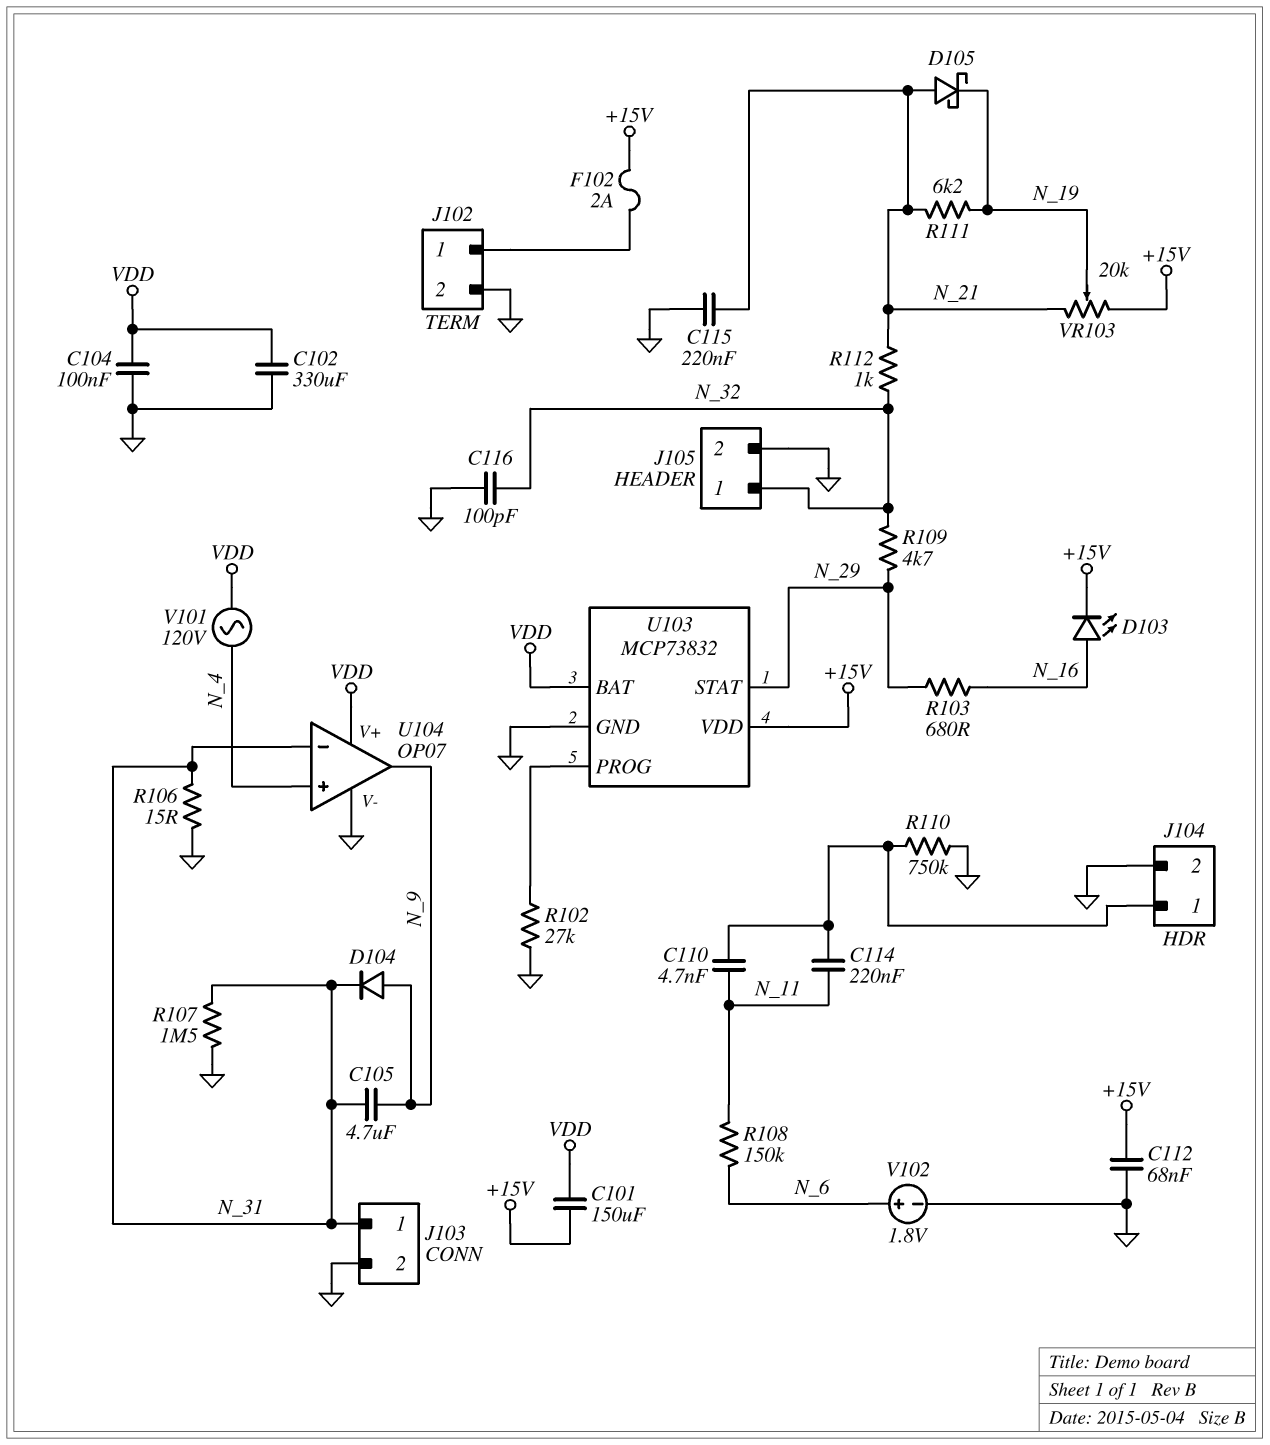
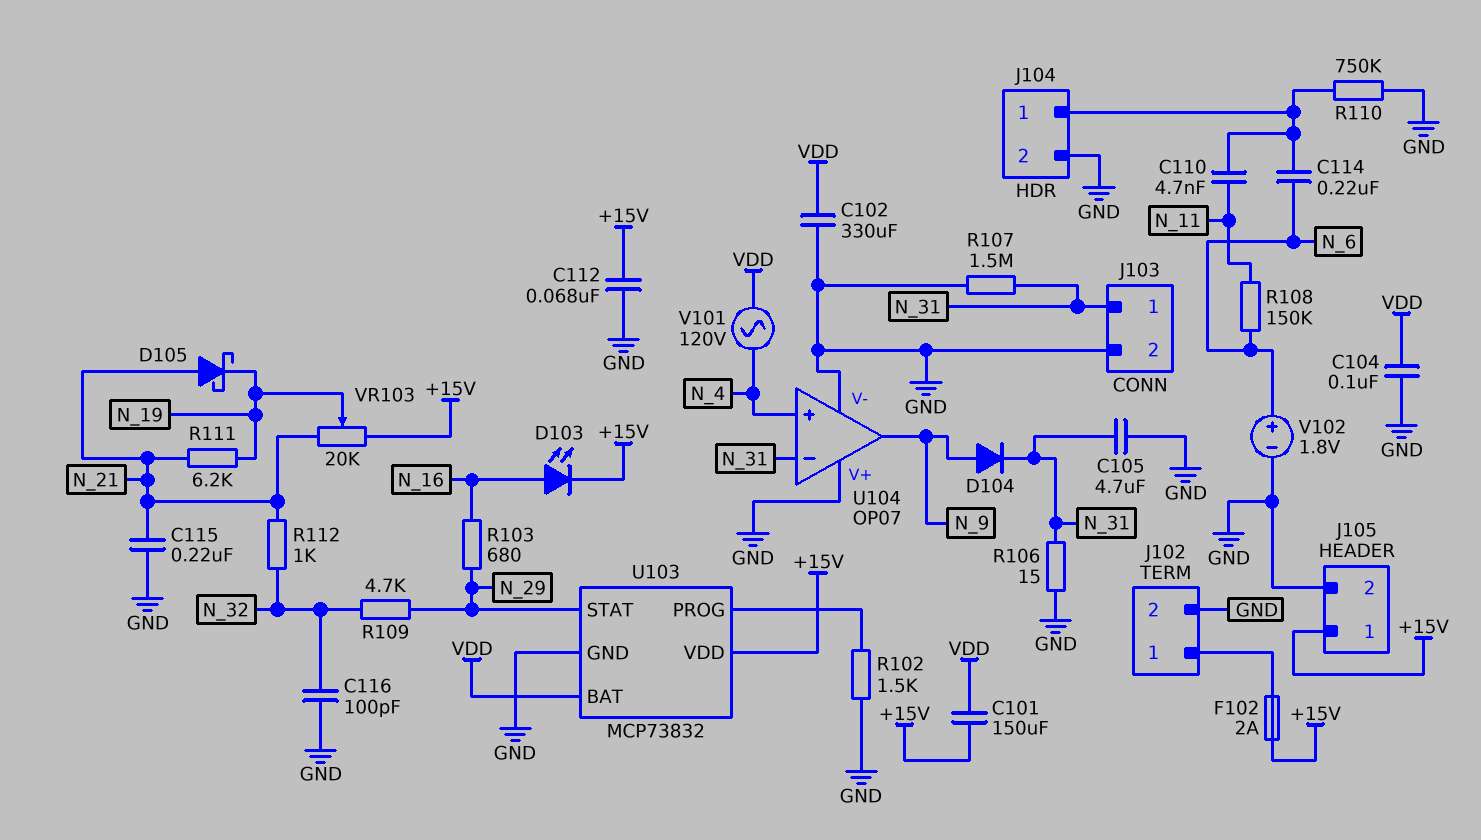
C105: 4.7uF (N_9, N_31) -> 4.7uF (GND, N_31)
C114: 220nF (J104/1, N_11) -> 220nF (J104/1, N_6)
J105 pin 1: N_32 -> +15V
R102: 27k (GND, U103/PROG) -> 1.5k (GND, U103/PROG)
U104 pin V+: VDD -> GND

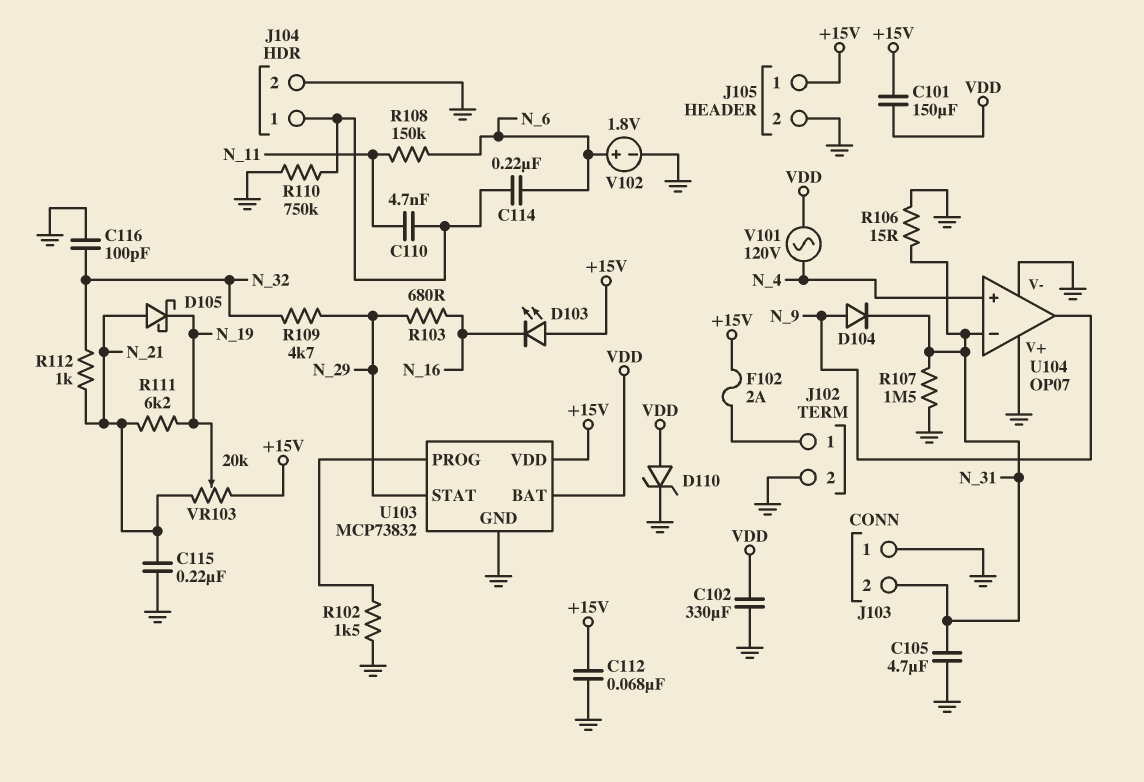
C104: 100nF (GND, VDD) -> none
D103: LED (A N_16, K +15V) -> LED (A +15V, K N_16)
D110: none -> zener (A VDD, K GND)
J103 pin 1: N_31 -> GND
J103 pin 2: GND -> N_31

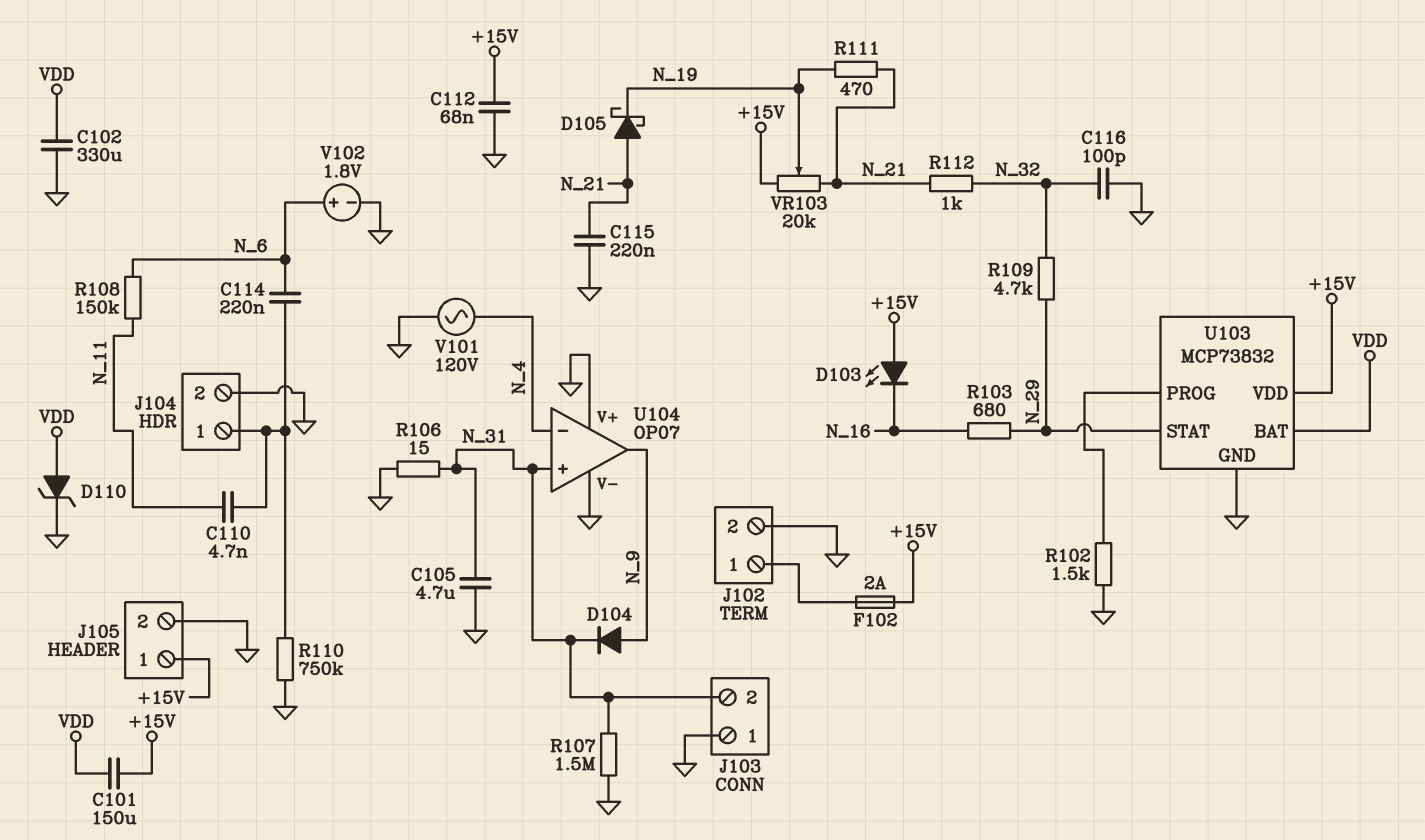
R111: 6.2k (N_19, N_21) -> 470 (N_19, N_21)
U104 pin in+: N_4 -> N_31
U104 pin in-: N_31 -> N_4
V101: AC 120V (N_4, VDD) -> AC 120V (GND, N_4)

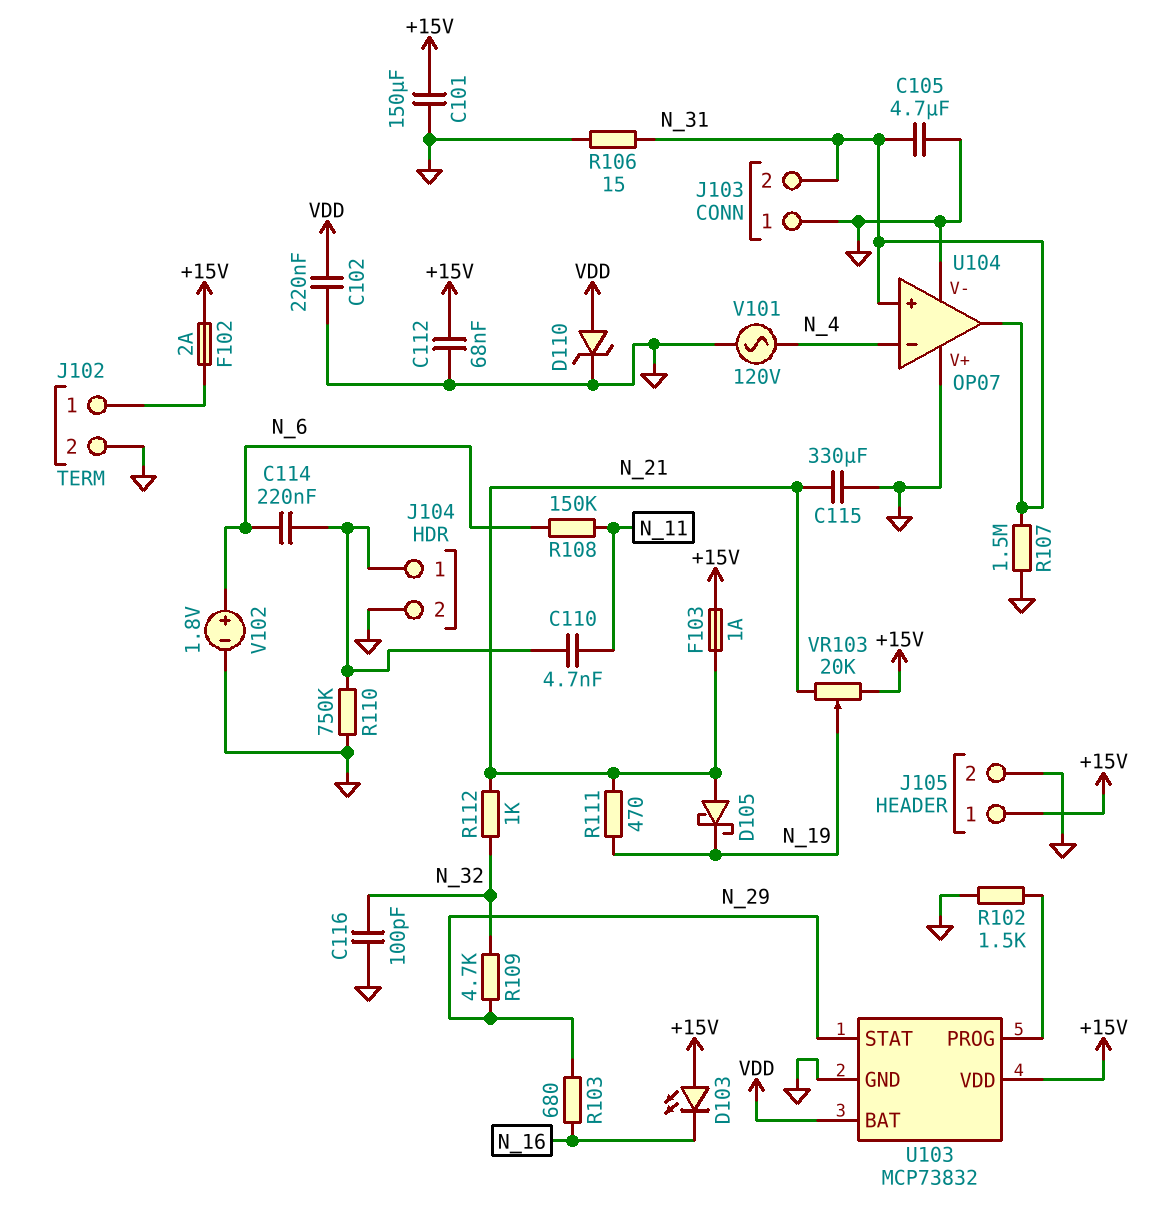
C101: 150uF (+15V, VDD) -> 150uF (+15V, GND)
C102: 330uF (GND, VDD) -> 220nF (GND, VDD)
C115: 220nF (GND, N_21) -> 330uF (GND, N_21)
D104: diode (A N_9, K N_31) -> none
F103: none -> 1A (+15V, N_21)
U104 pin out: N_9 -> N_31

